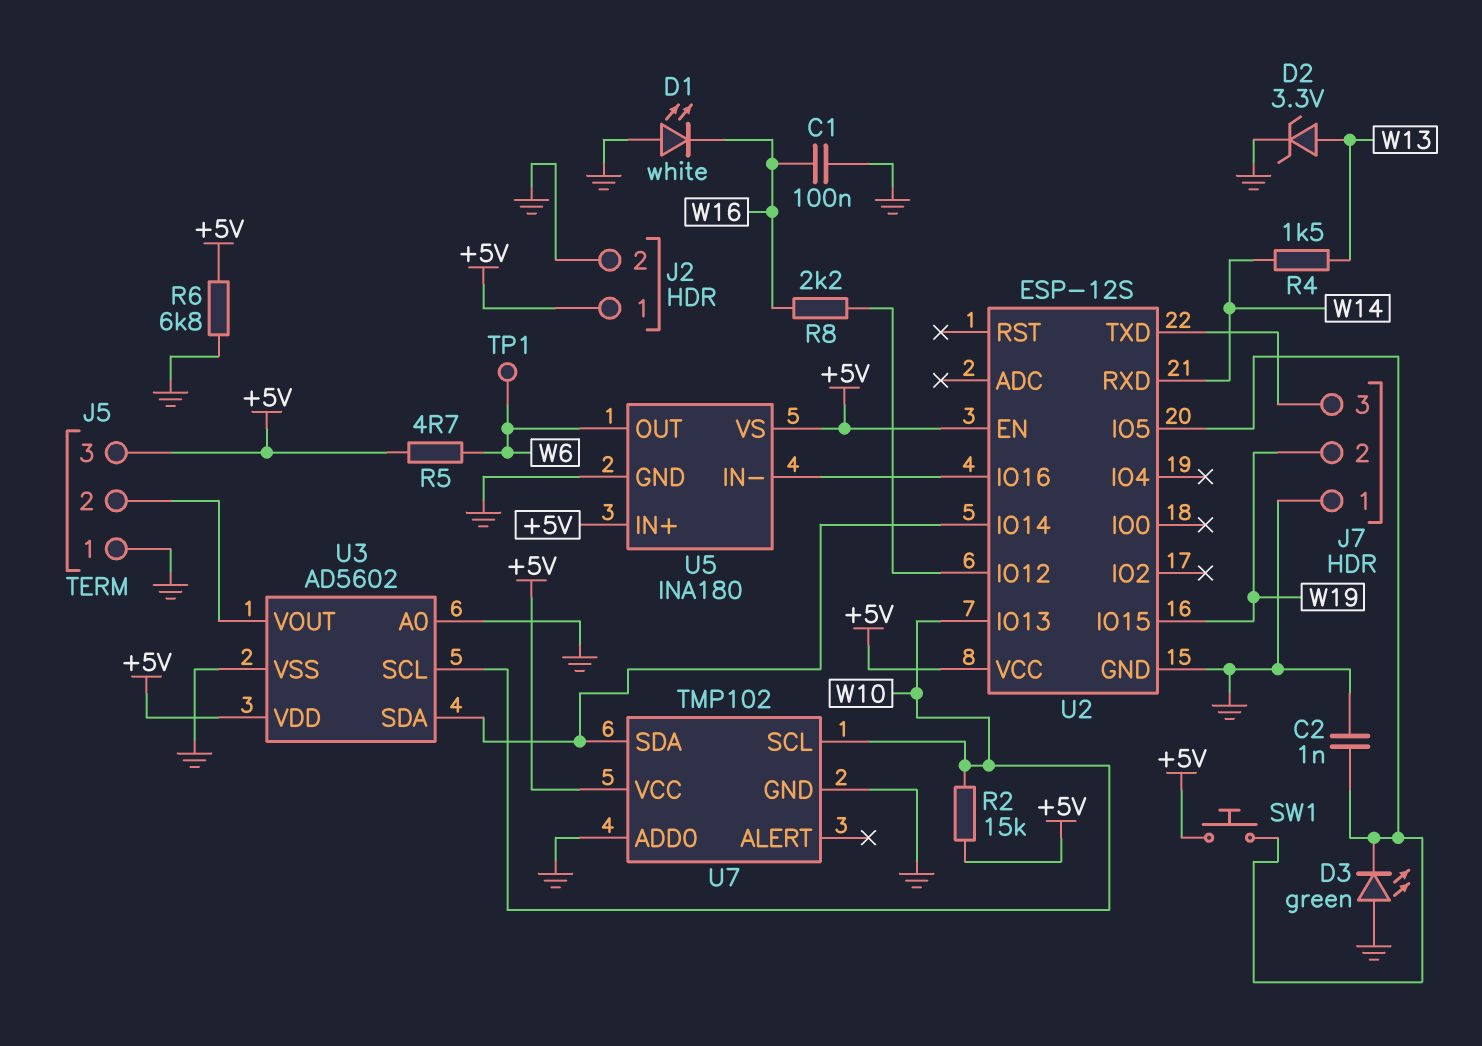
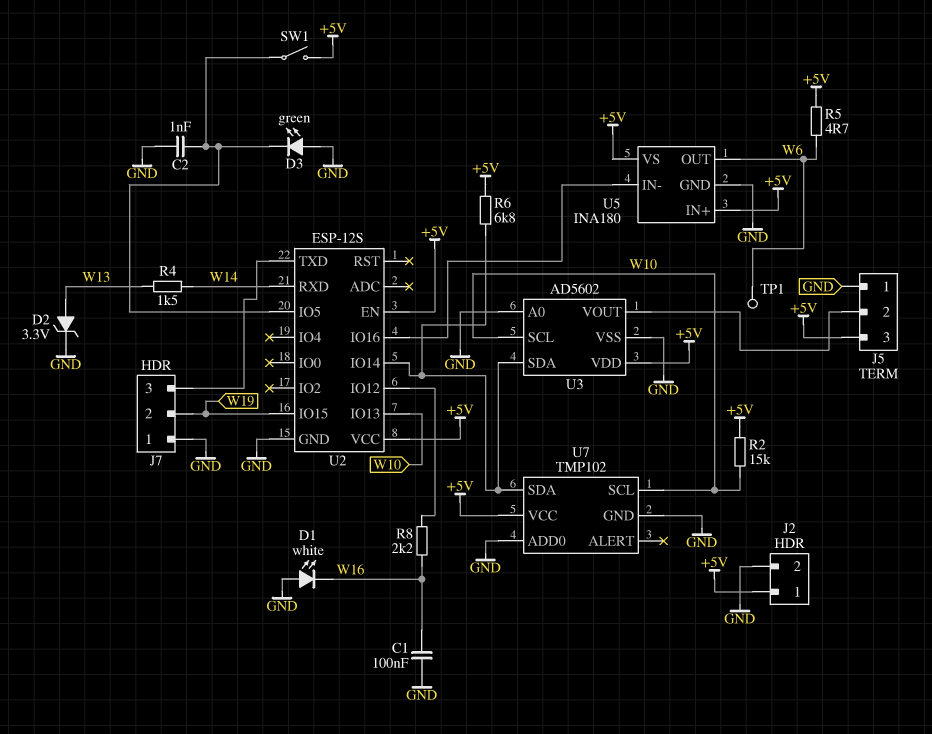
R6: 6.8k (+5V, GND) -> 6.8k (+5V, U2/IO14)
SW1: button (+5V, U2/IO5) -> switch (+5V, U2/IO5)

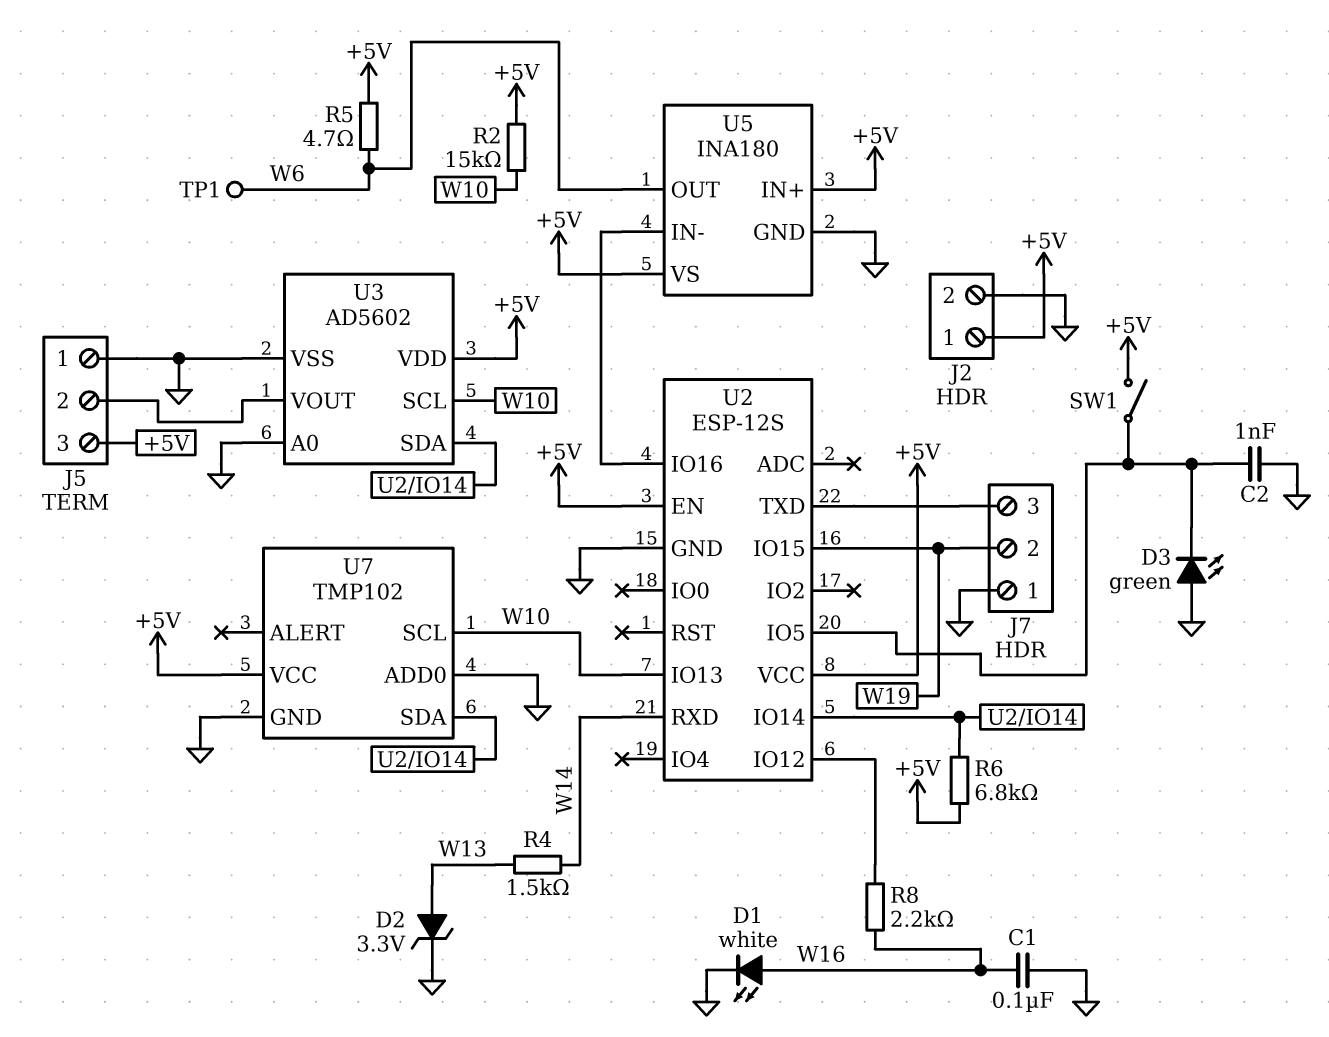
D1: LED white (A GND, K W16) -> LED white (A W16, K GND)

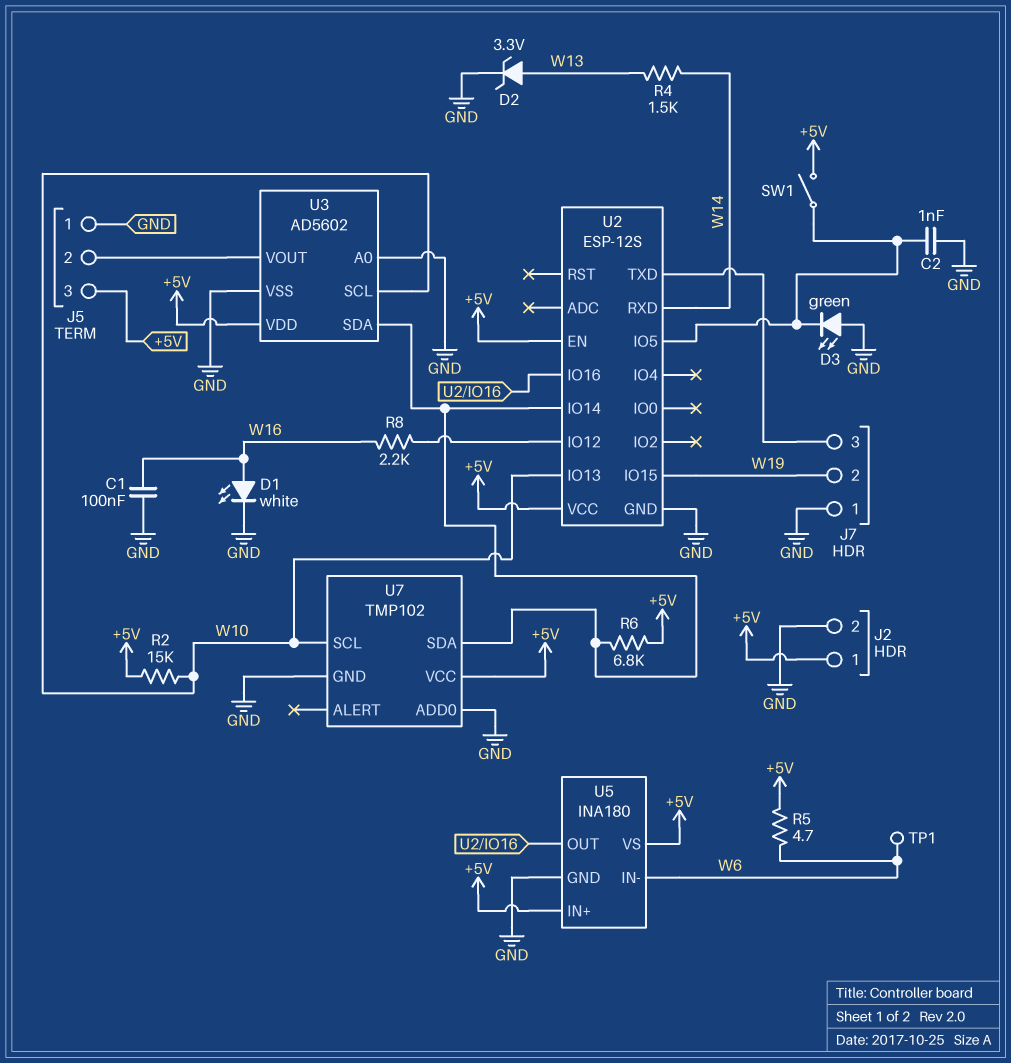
U5 pin IN-: U2/IO16 -> W6
U5 pin OUT: W6 -> U2/IO16

